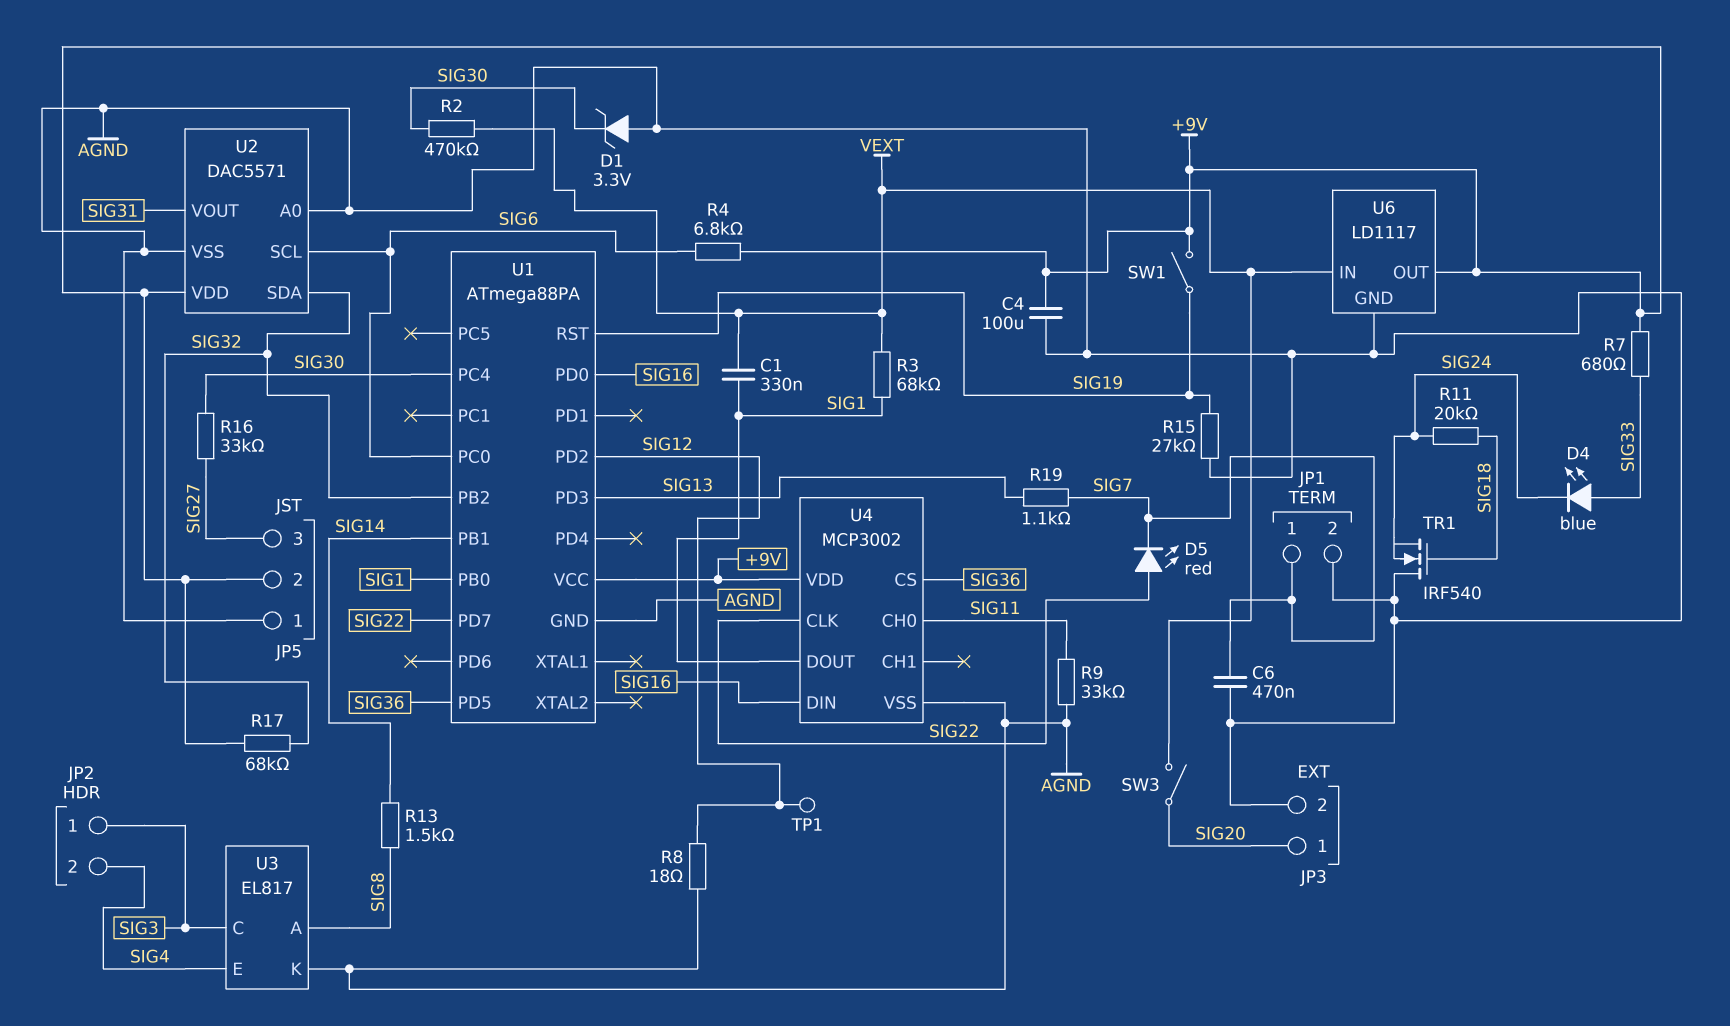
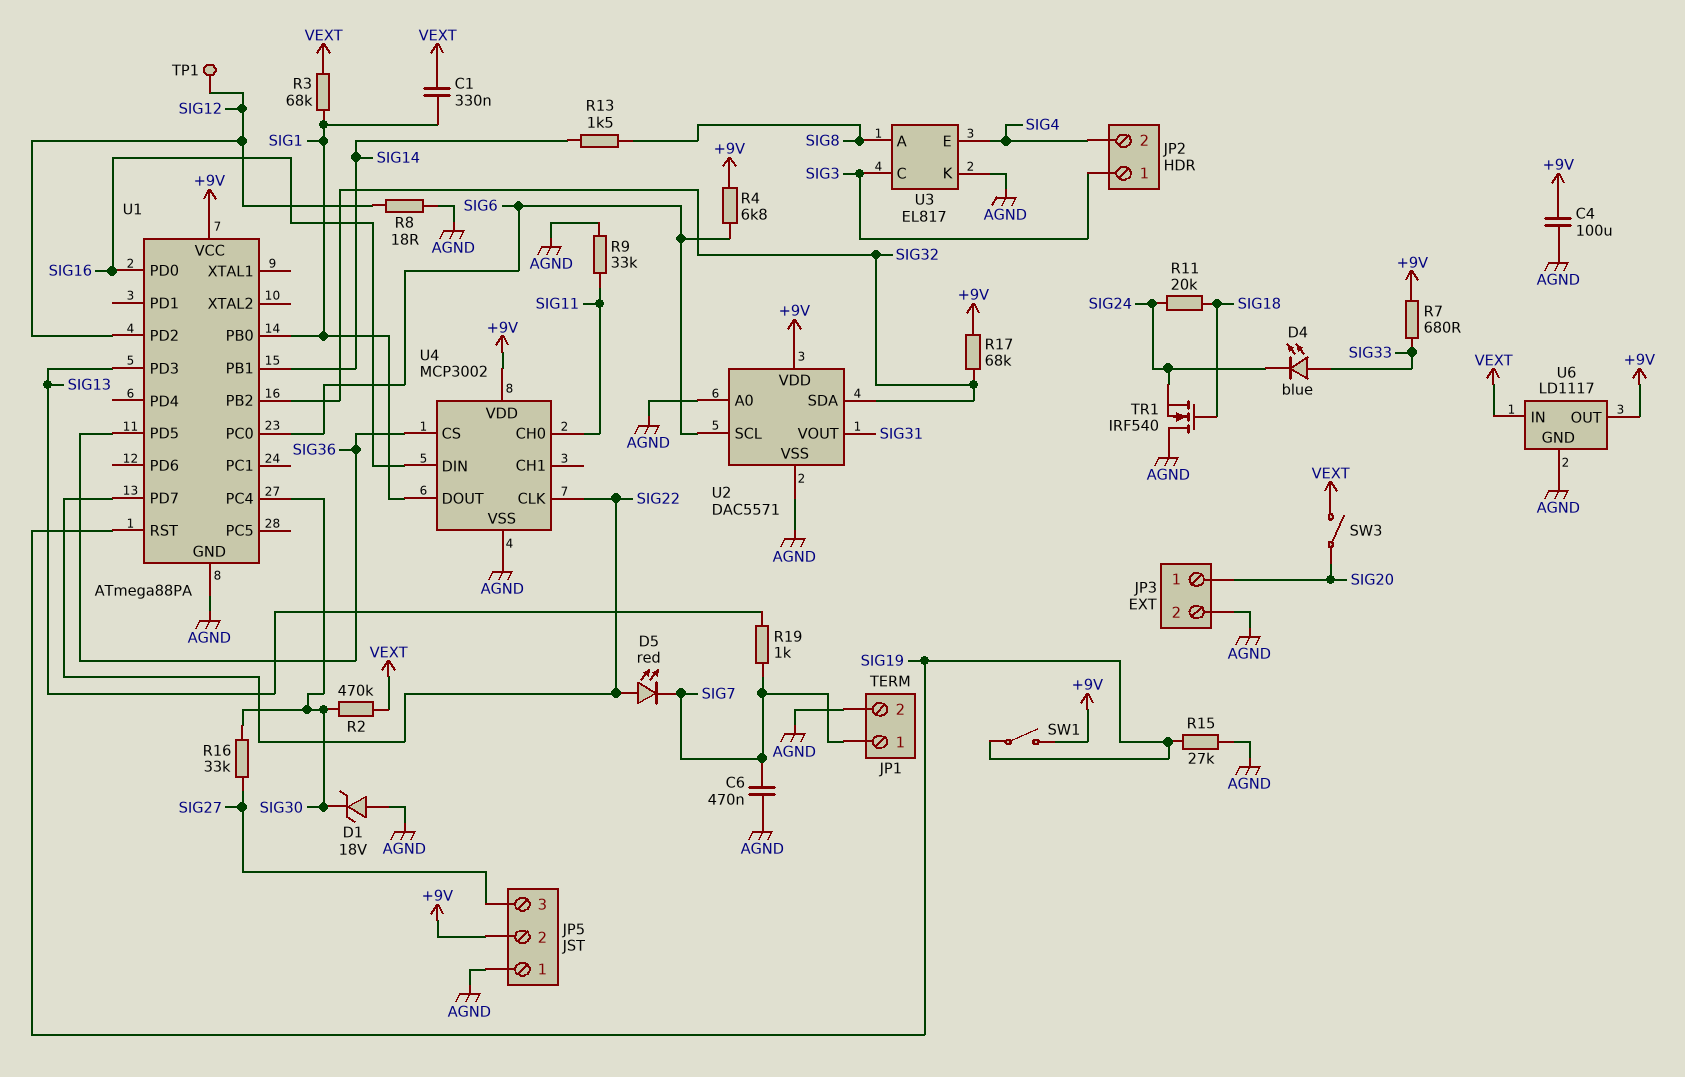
D1: zener 3.3V (A AGND, K SIG30) -> zener 18V (A AGND, K SIG30)
R19: 1.1k (SIG7, SIG13) -> 1k (SIG7, SIG13)

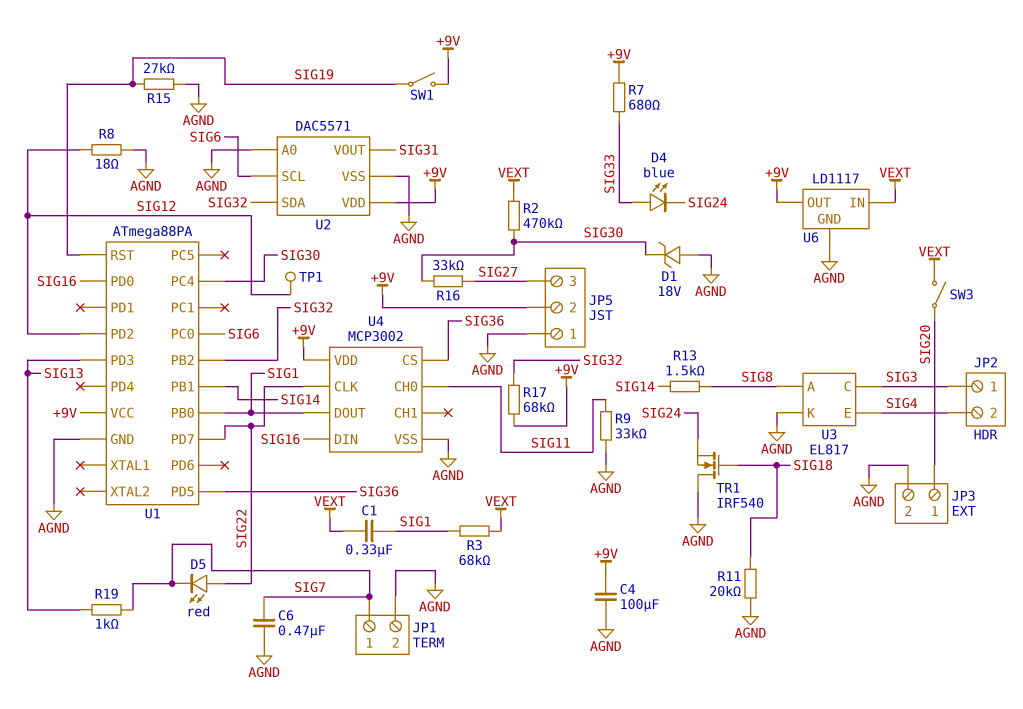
R4: 6.8k (+9V, SIG6) -> none
R11: 20k (SIG18, SIG24) -> 20k (AGND, SIG18)

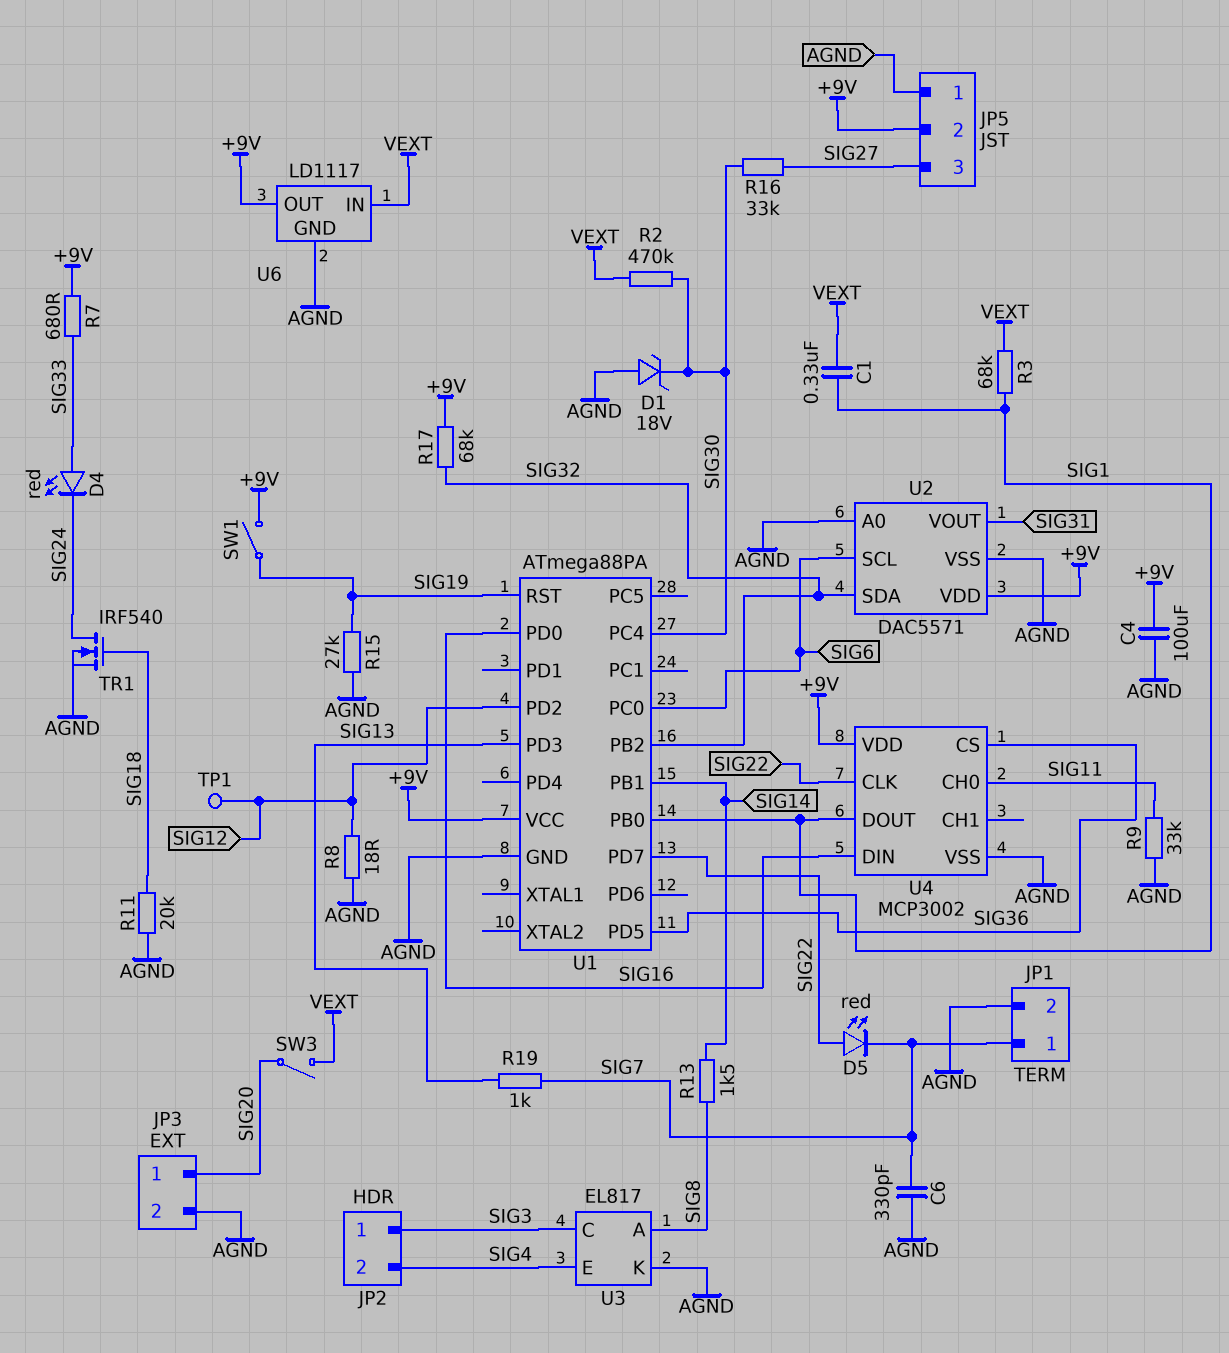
C6: 470nF (AGND, SIG7) -> 330pF (AGND, SIG7)
D4: LED blue (A SIG33, K SIG24) -> LED red (A SIG33, K SIG24)
TR1: NMOS IRF540 (G SIG18, D AGND, S SIG24) -> NMOS IRF540 (G SIG18, D SIG24, S AGND)

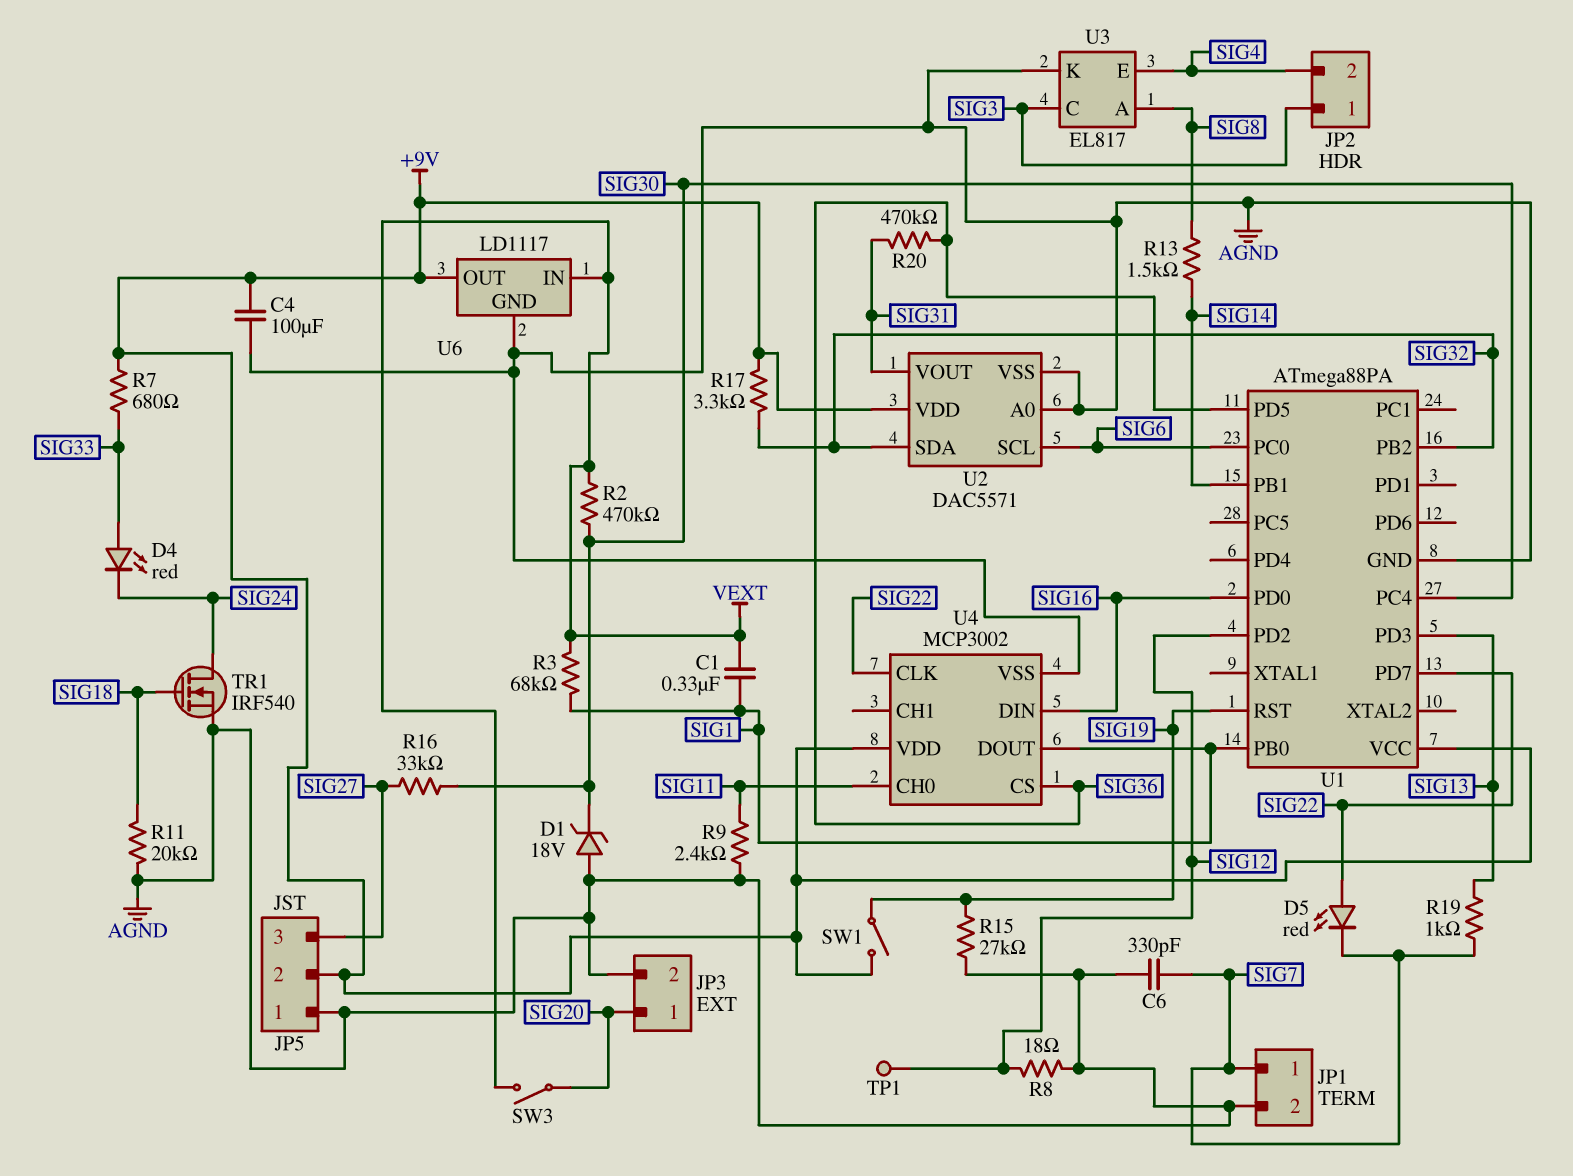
R9: 33k (AGND, SIG11) -> 2.4k (AGND, SIG11)
R17: 68k (+9V, SIG32) -> 3.3k (+9V, SIG32)
R20: none -> 470k (SIG31, SIG36)

